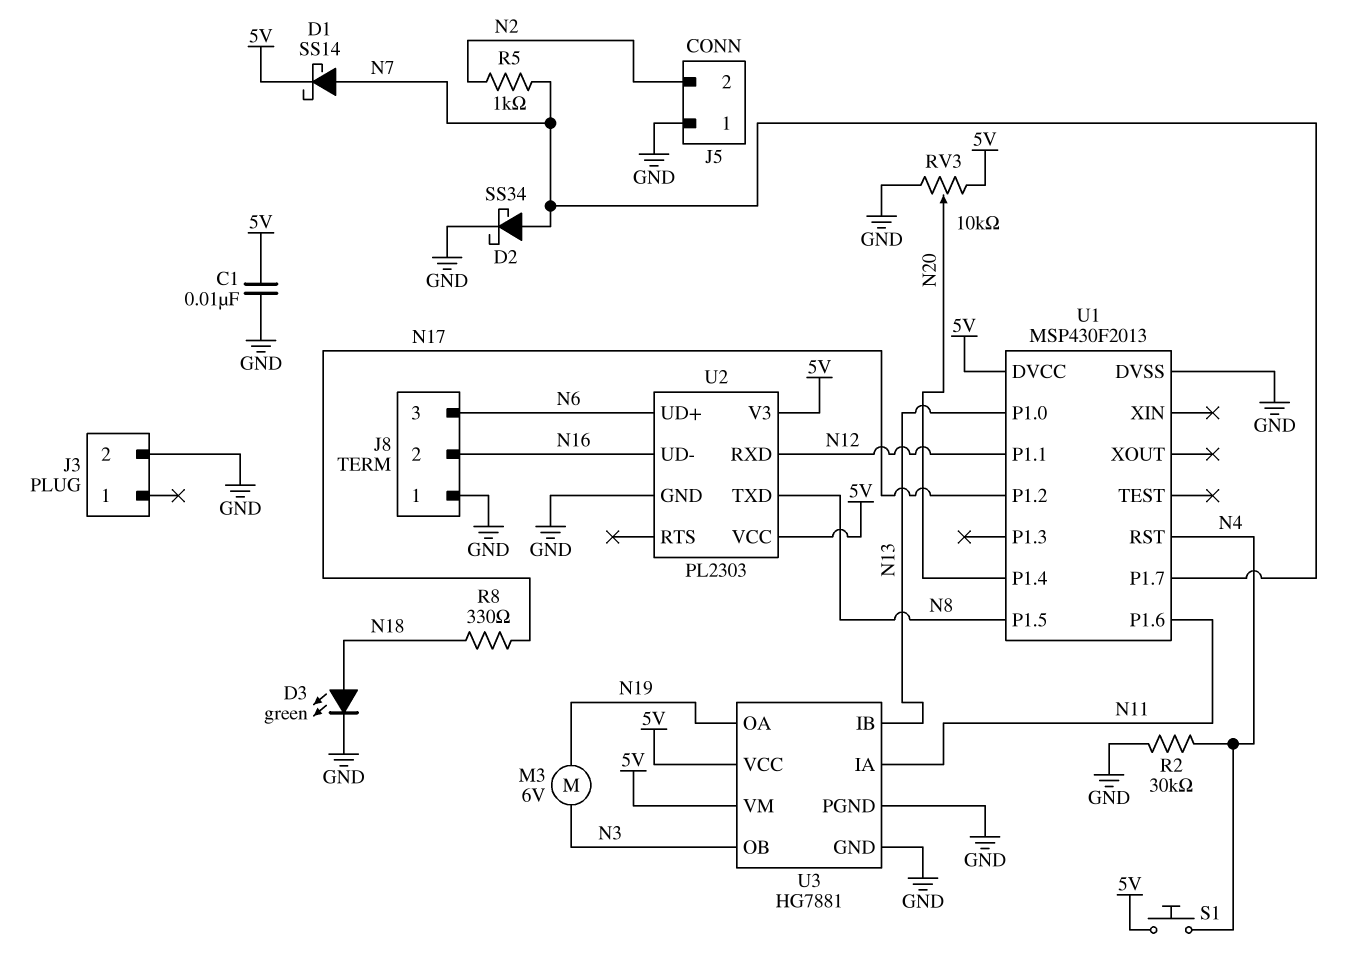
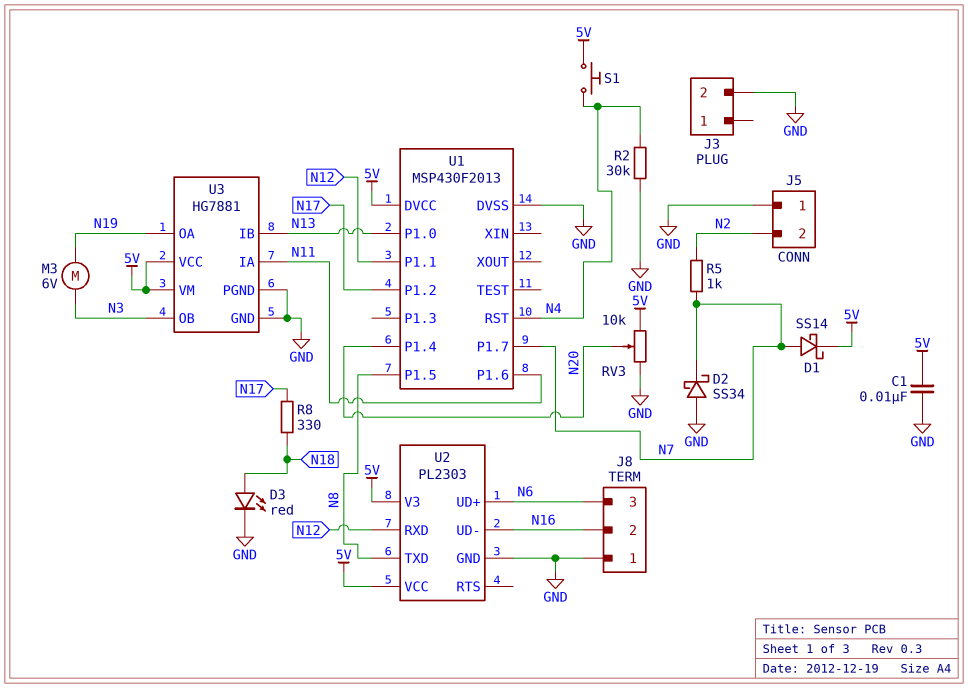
D2: schottky SS34 (A N7, K GND) -> schottky SS34 (A GND, K N7)
D3: LED green (A N18, K GND) -> LED red (A N18, K GND)

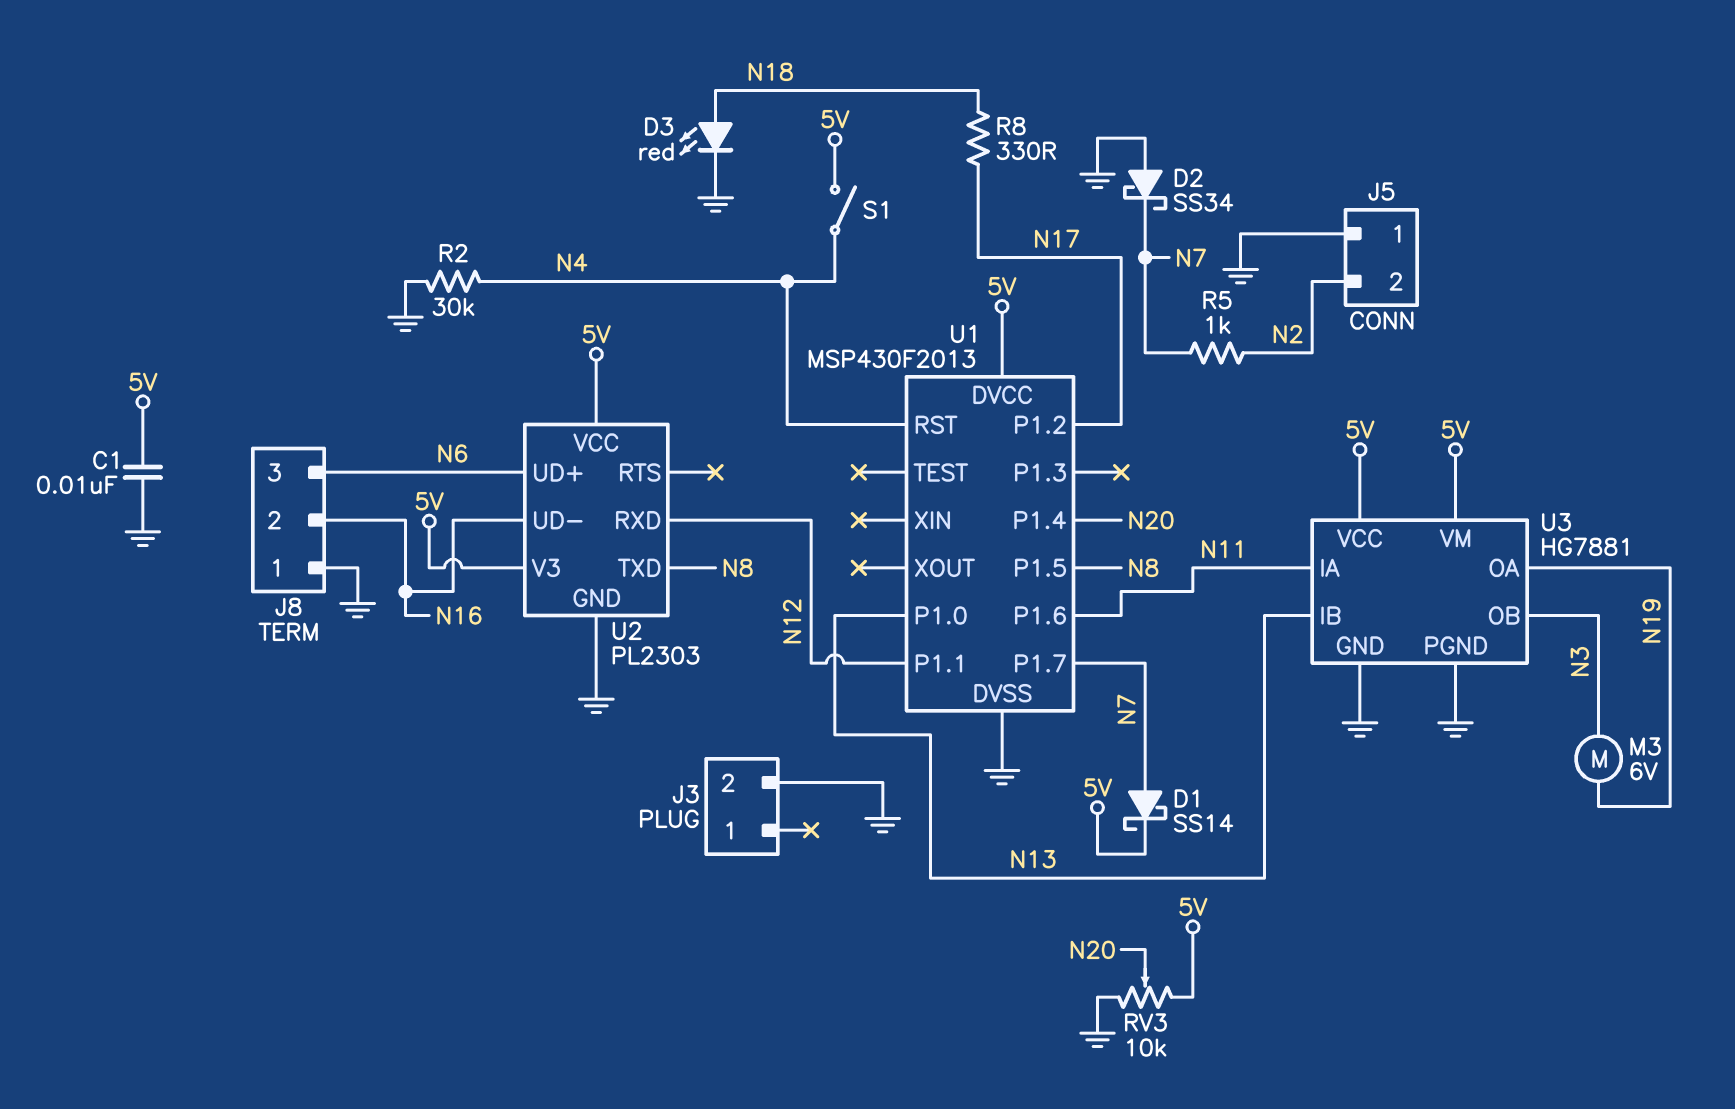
S1: button (5V, N4) -> switch (5V, N4)

